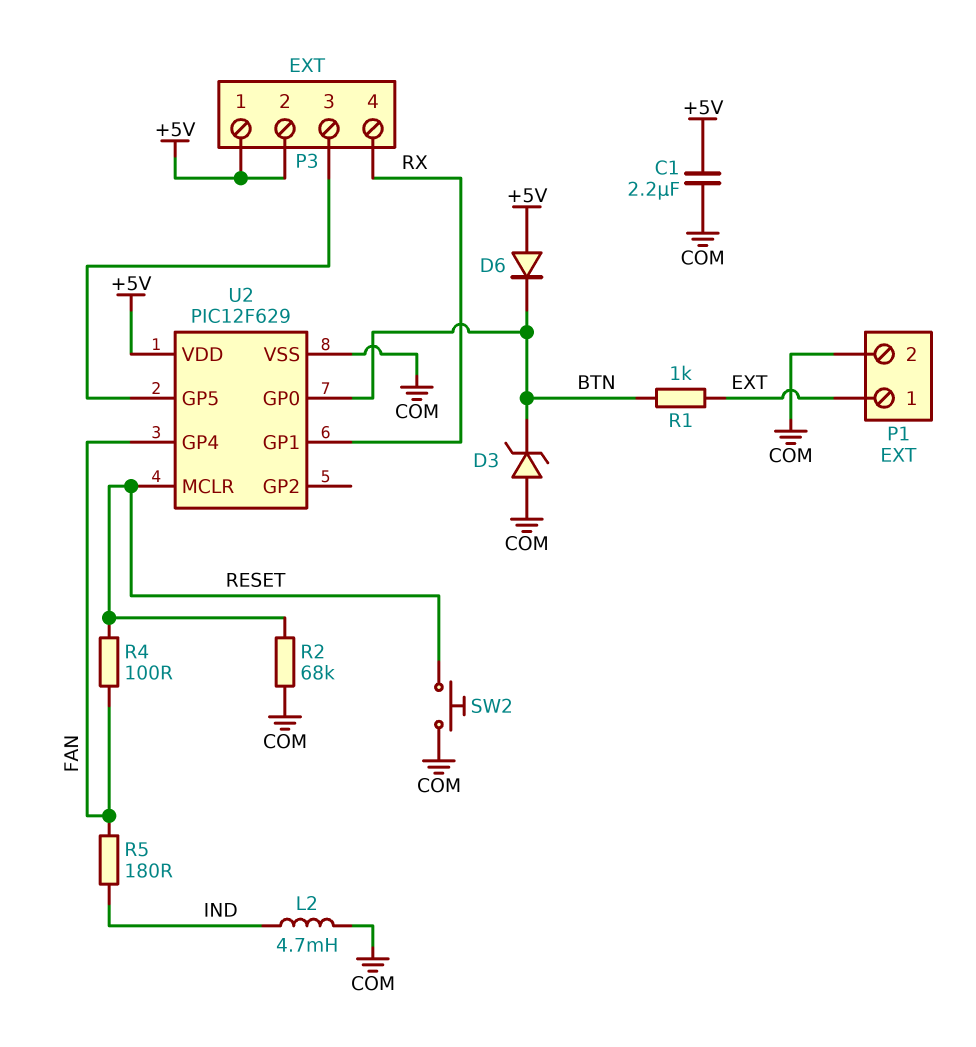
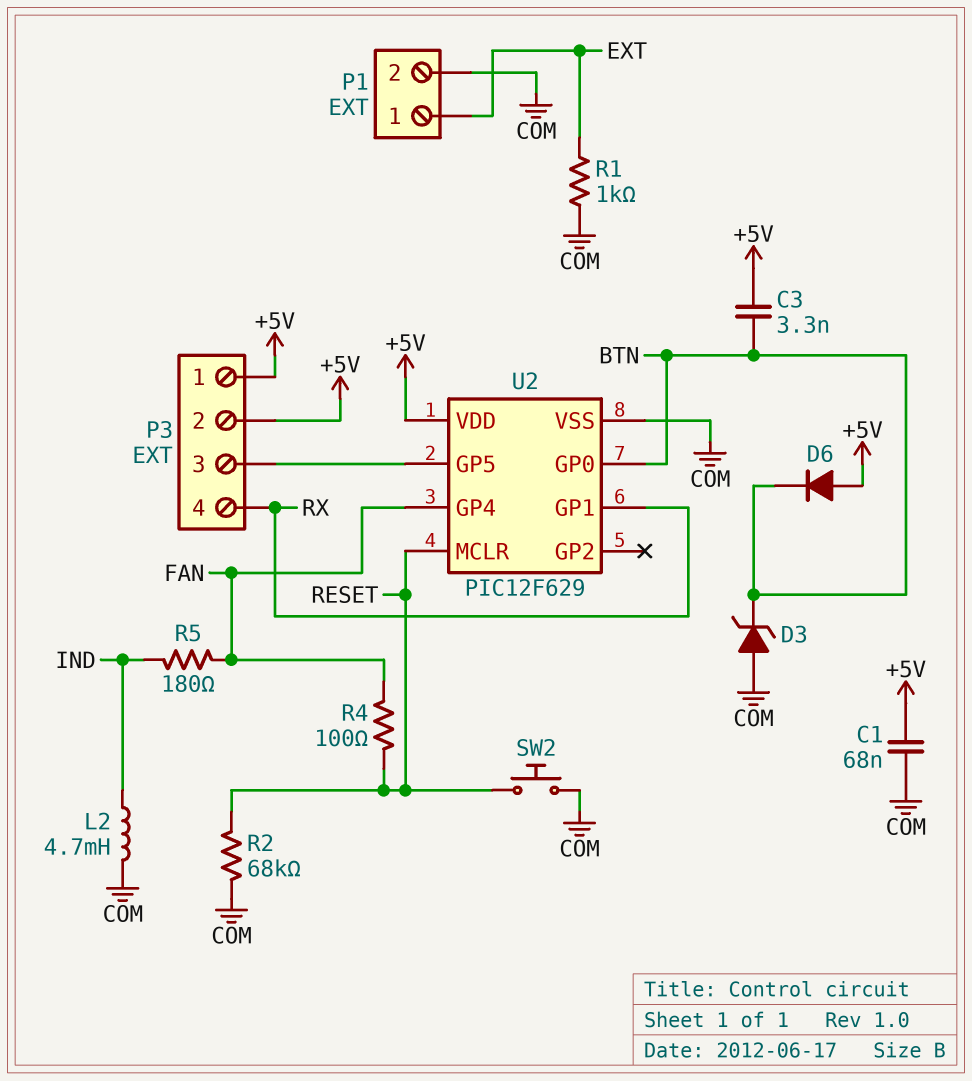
C1: 2.2uF (+5V, COM) -> 68nF (+5V, COM)
C3: none -> 3.3nF (+5V, BTN)
R1: 1k (BTN, EXT) -> 1k (COM, EXT)

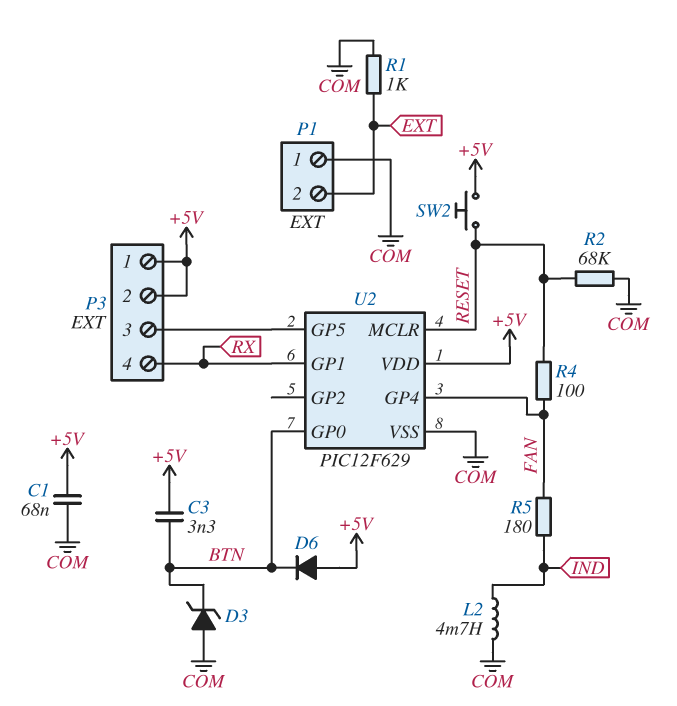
P1 pin 1: EXT -> COM
P1 pin 2: COM -> EXT
SW2: button (COM, RESET) -> button (+5V, RESET)

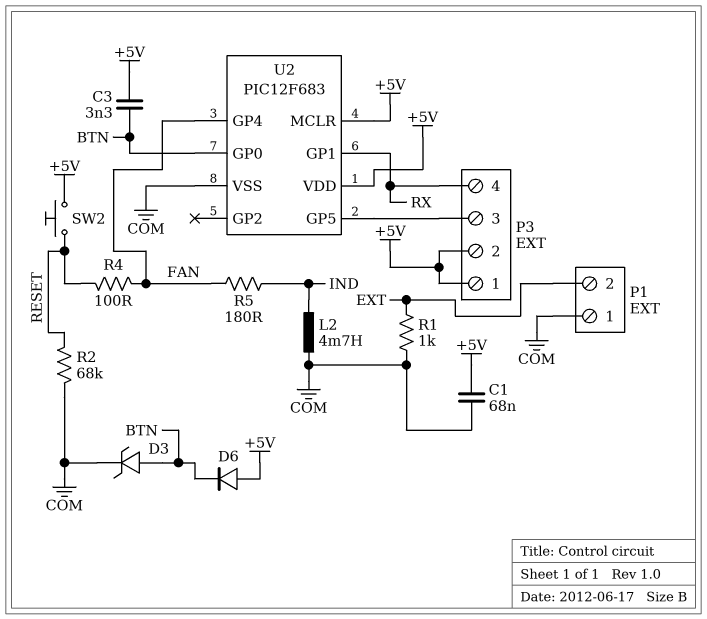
D3: zener (A COM, K BTN) -> zener (A BTN, K COM)
U2: PIC12F629 -> PIC12F683
U2 pin MCLR: RESET -> +5V

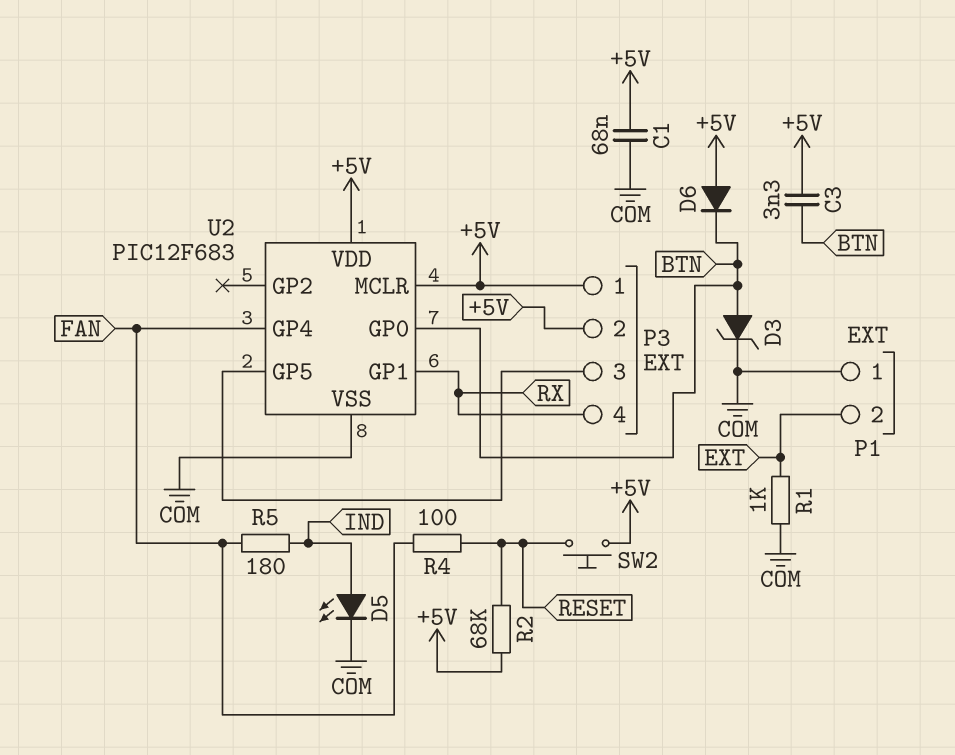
D5: none -> LED (A IND, K COM)
L2: 4.7mH (COM, IND) -> none
R2: 68k (COM, RESET) -> 68k (+5V, RESET)

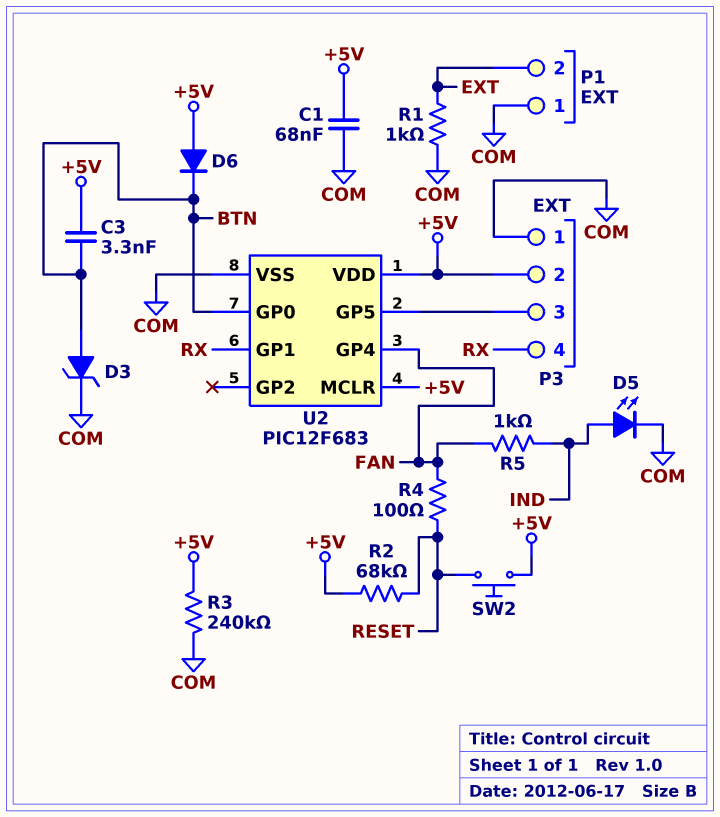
P3 pin 1: +5V -> COM
R3: none -> 240k (+5V, COM)
R5: 180 (FAN, IND) -> 1k (FAN, IND)

